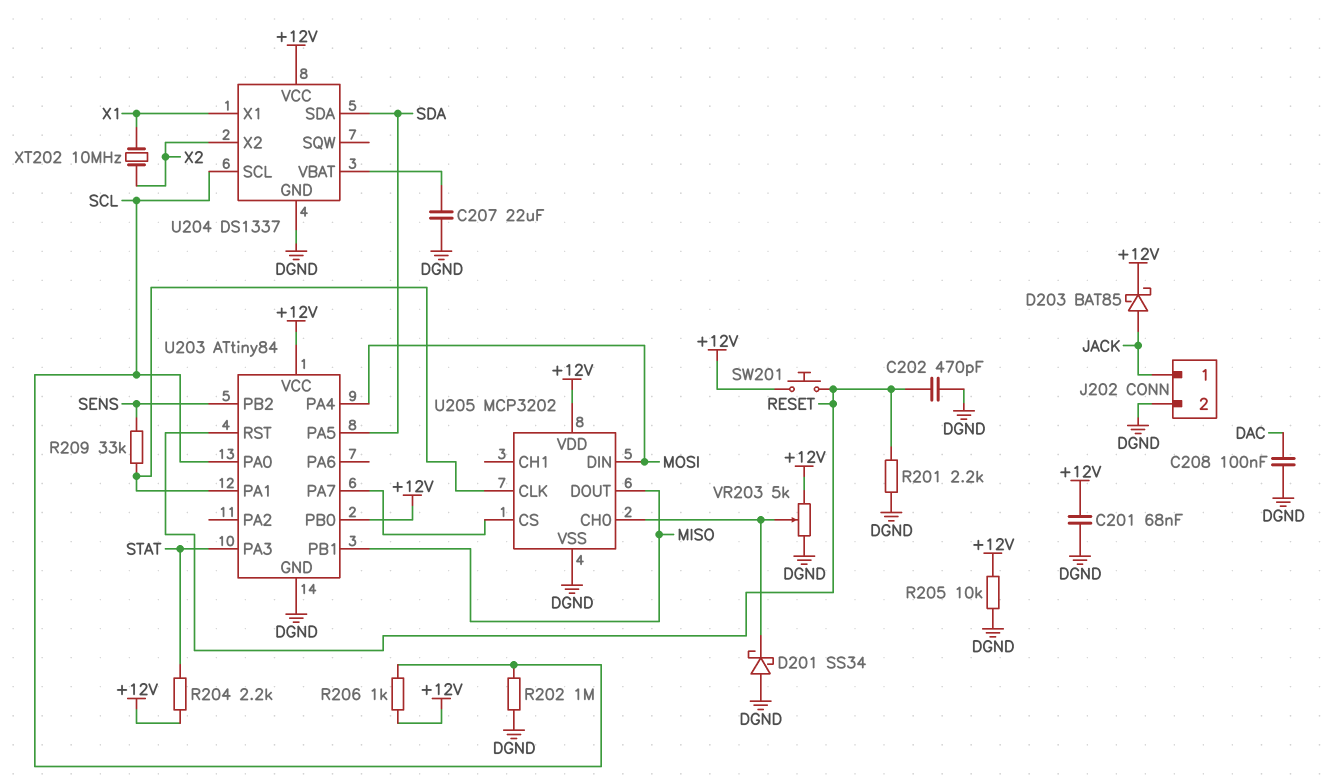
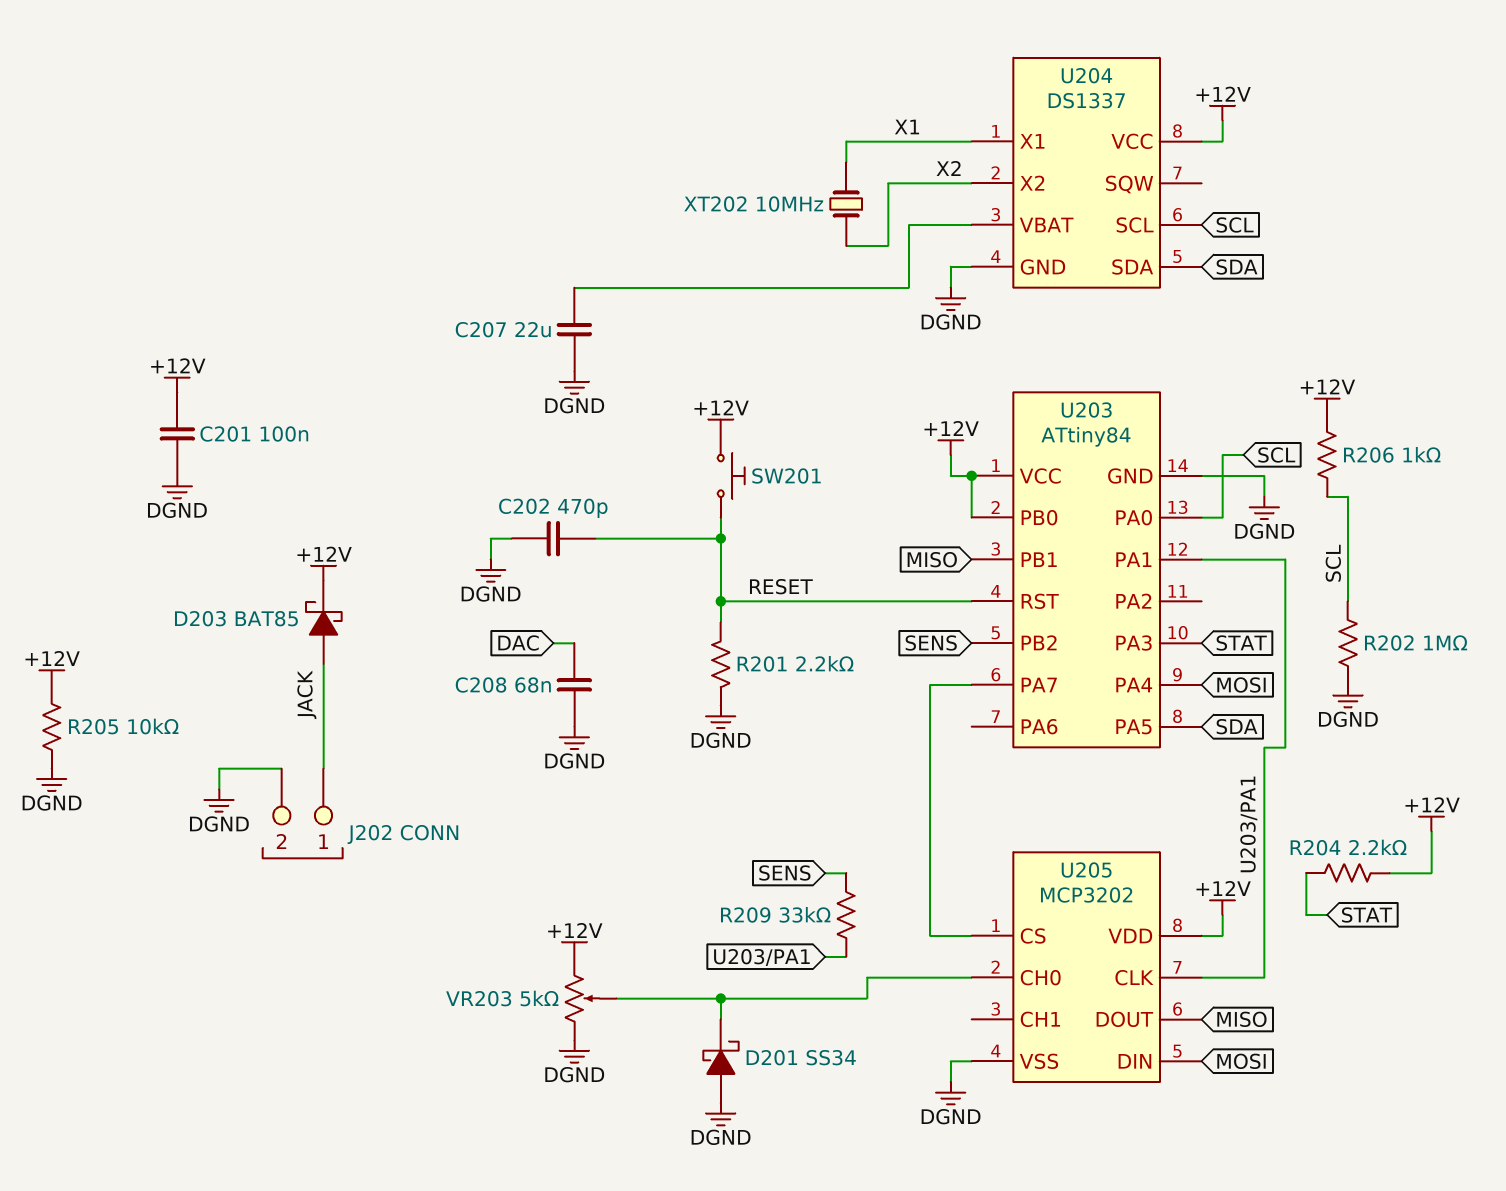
C201: 68nF (+12V, DGND) -> 100nF (+12V, DGND)
C208: 100nF (DAC, DGND) -> 68nF (DAC, DGND)

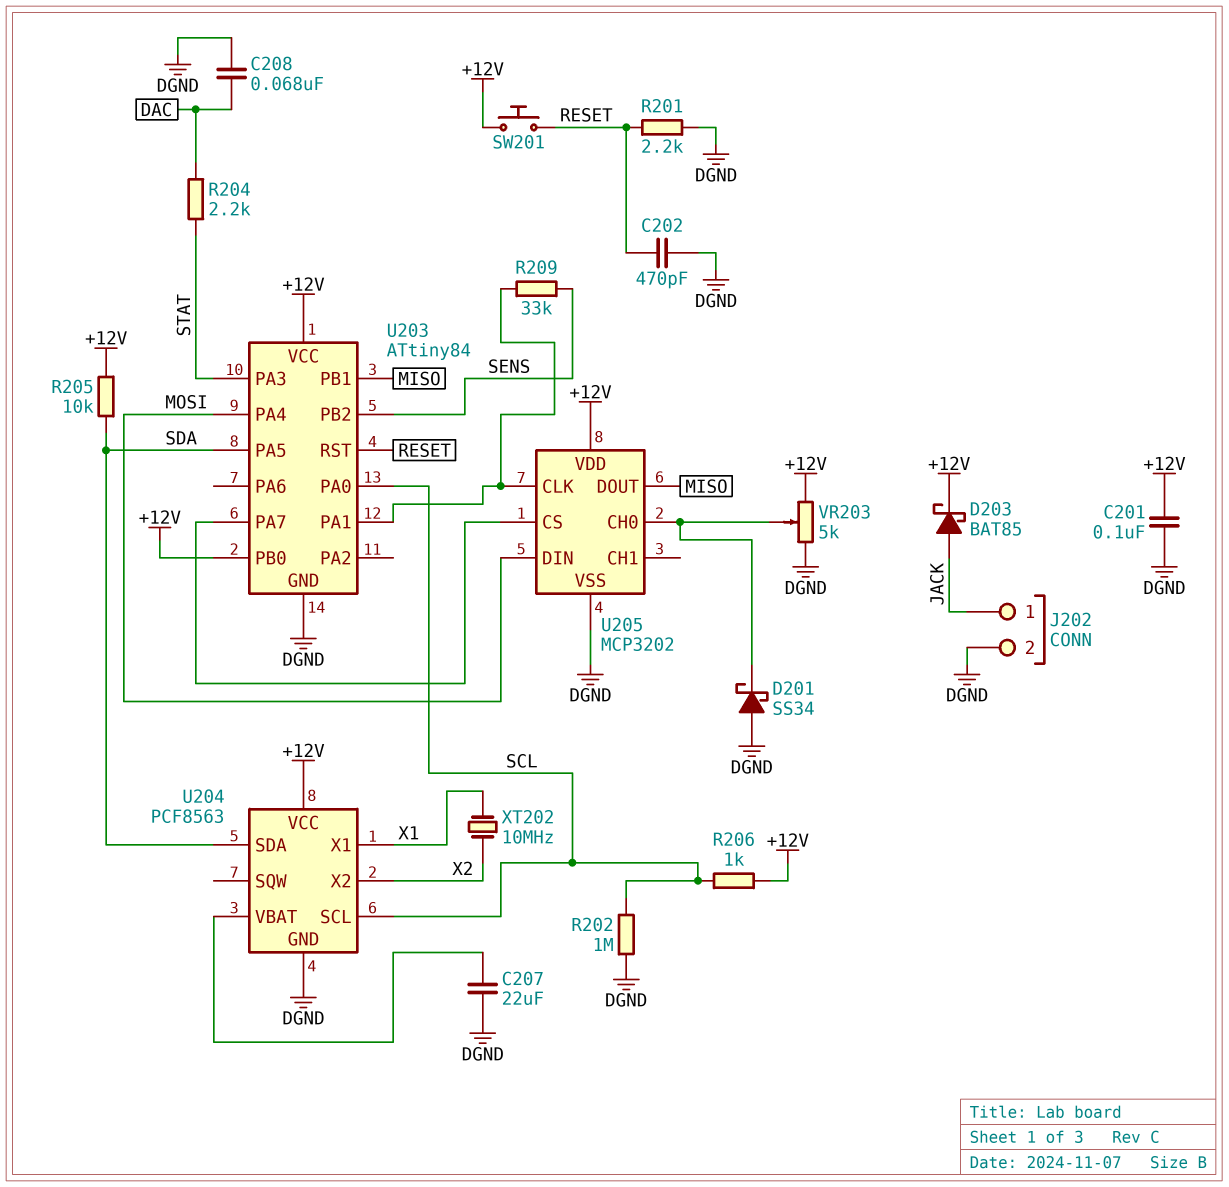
R204: 2.2k (+12V, STAT) -> 2.2k (DAC, STAT)
R205: 10k (+12V, DGND) -> 10k (+12V, SDA)
U204: DS1337 -> PCF8563

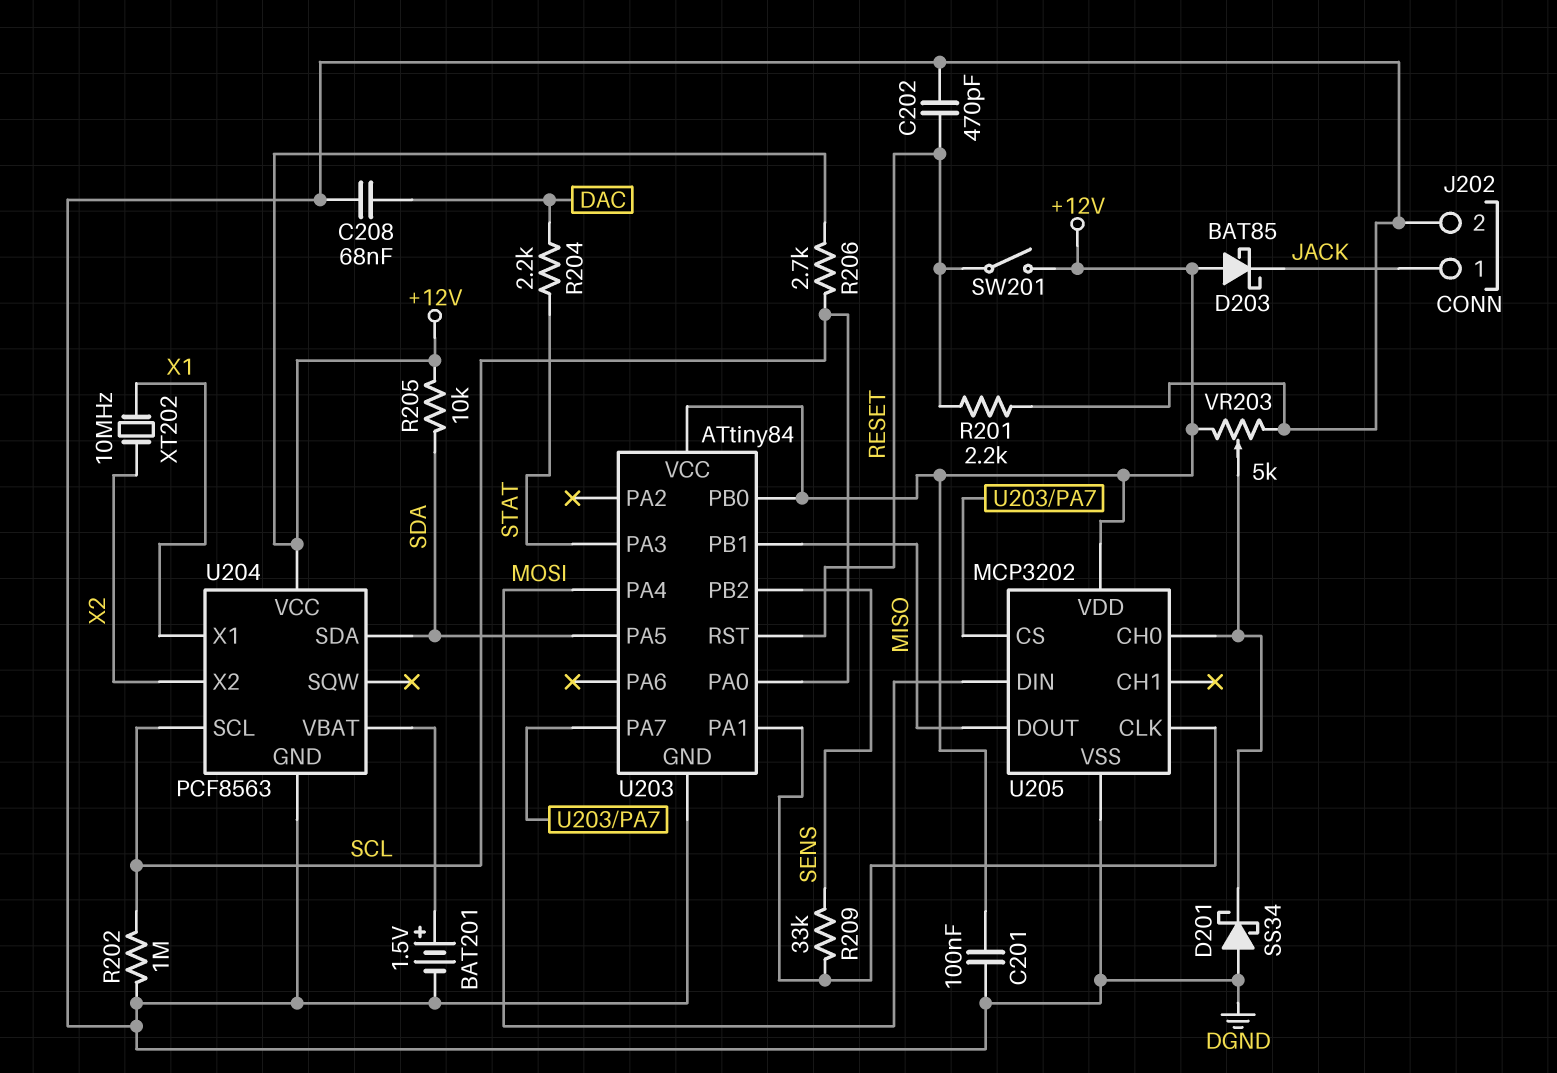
BAT201: none -> 1.5V (plus U204/VBAT, minus DGND)
C207: 22uF (DGND, U204/VBAT) -> none
D203: schottky BAT85 (A JACK, K +12V) -> schottky BAT85 (A +12V, K JACK)
R206: 1k (+12V, SCL) -> 2.7k (+12V, SCL)
SW201: button (+12V, RESET) -> switch (+12V, RESET)

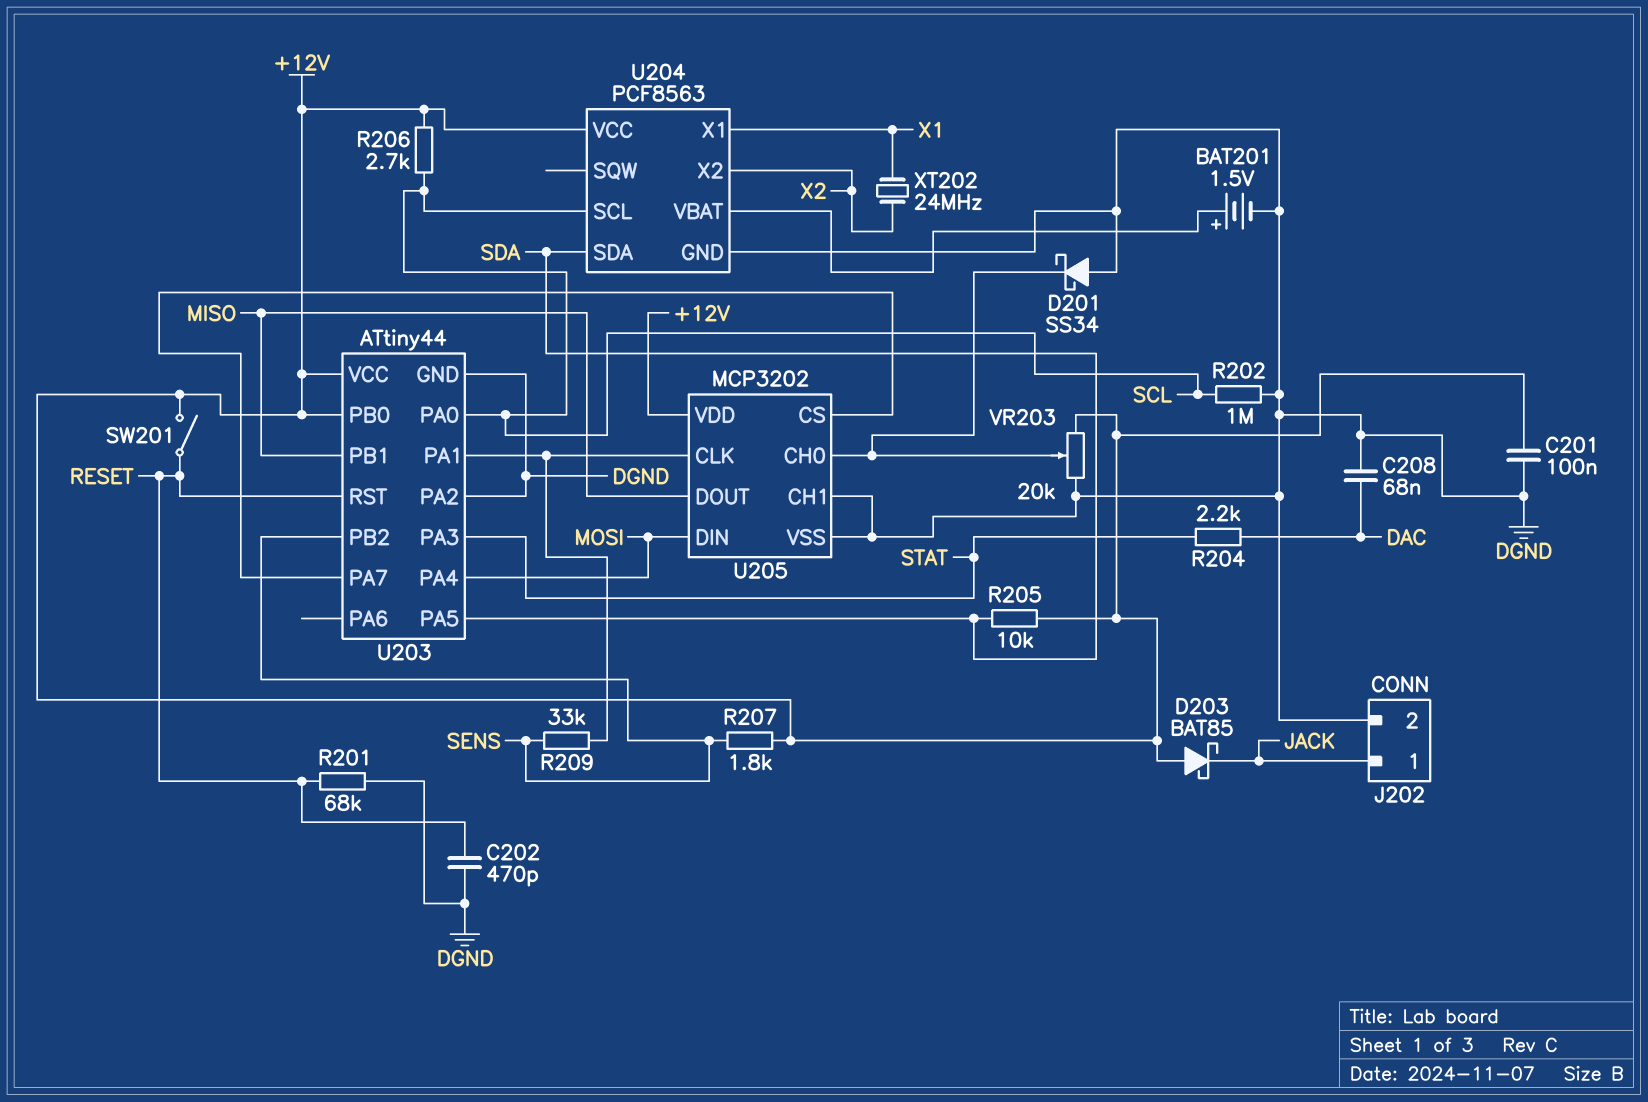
R201: 2.2k (DGND, RESET) -> 68k (DGND, RESET)
R207: none -> 1.8k (+12V, SENS)
U203: ATtiny84 -> ATtiny44
U203 pin PA2: none -> DGND
U205 pin CH1: none -> DGND
VR203: 5k (+12V, DGND, wiper U205/CH0) -> 20k (+12V, DGND, wiper U205/CH0)
XT202: 10MHz (X1, X2) -> 24MHz (X1, X2)

